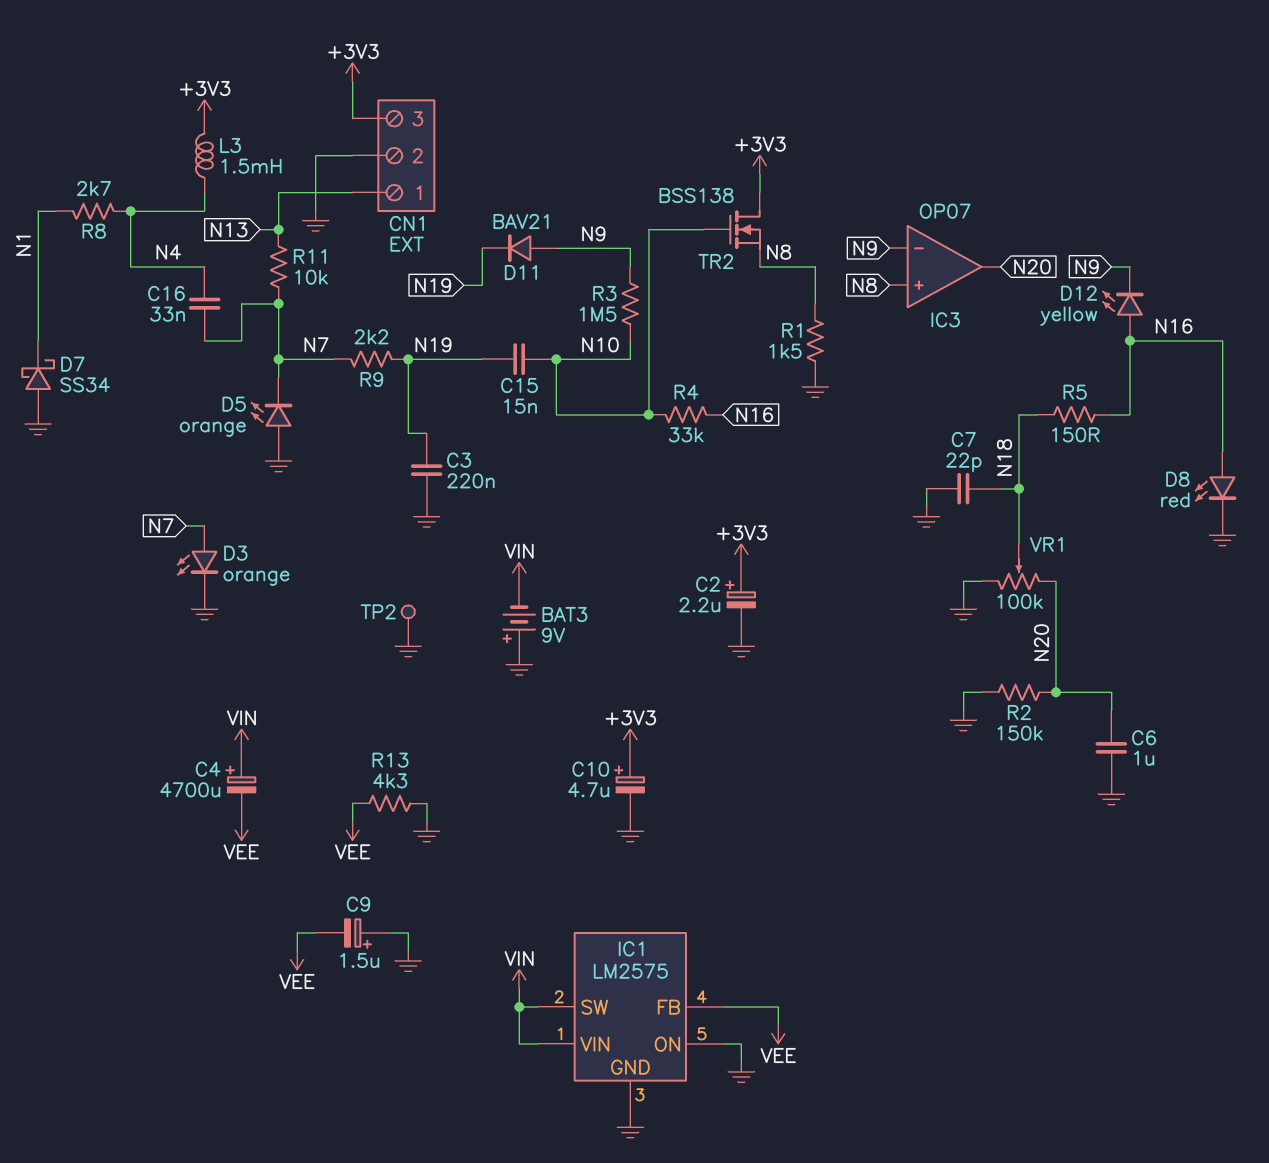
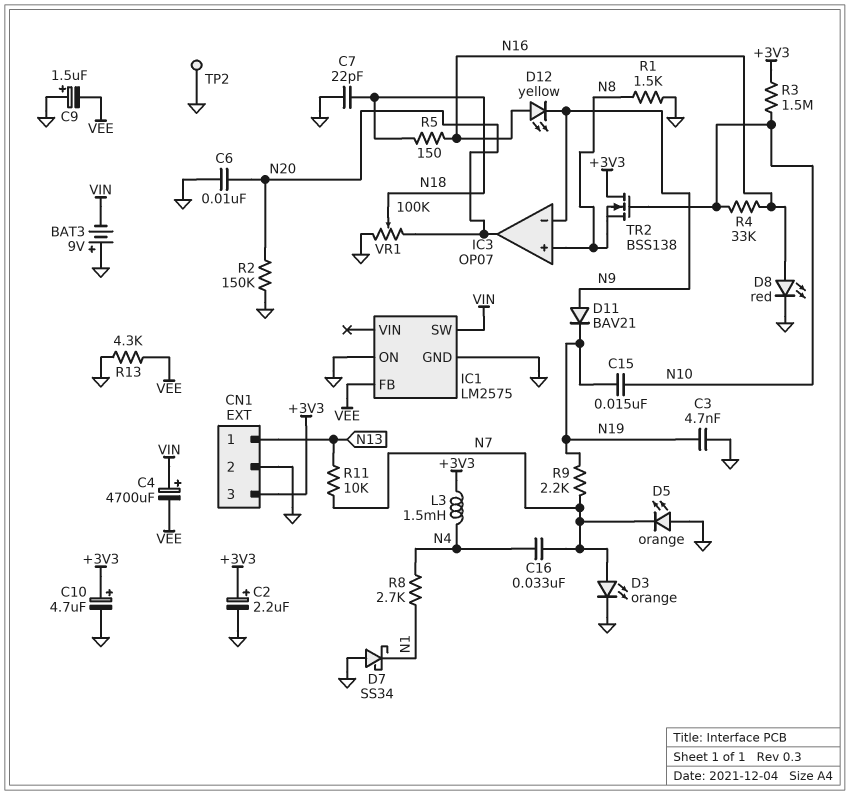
C3: 220nF (GND, N19) -> 4.7nF (GND, N19)
C6: 1uF (GND, N20) -> 10nF (GND, N20)
IC1 pin VIN: VIN -> none
R3: 1.5M (N9, N10) -> 1.5M (+3V3, N10)

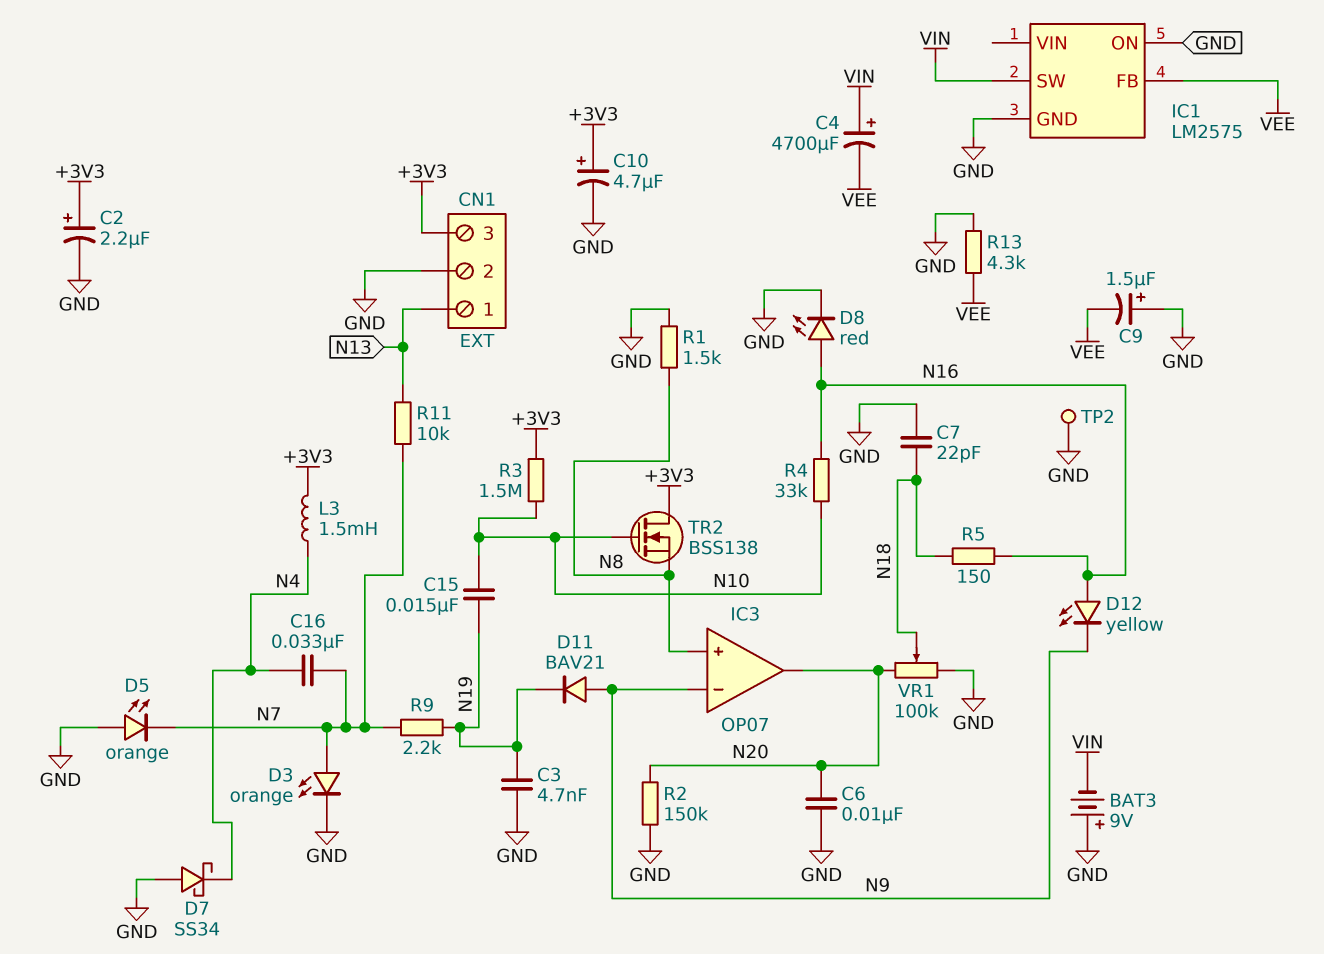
D7: schottky SS34 (A GND, K N1) -> schottky SS34 (A GND, K N4)
R8: 2.7k (N1, N4) -> none

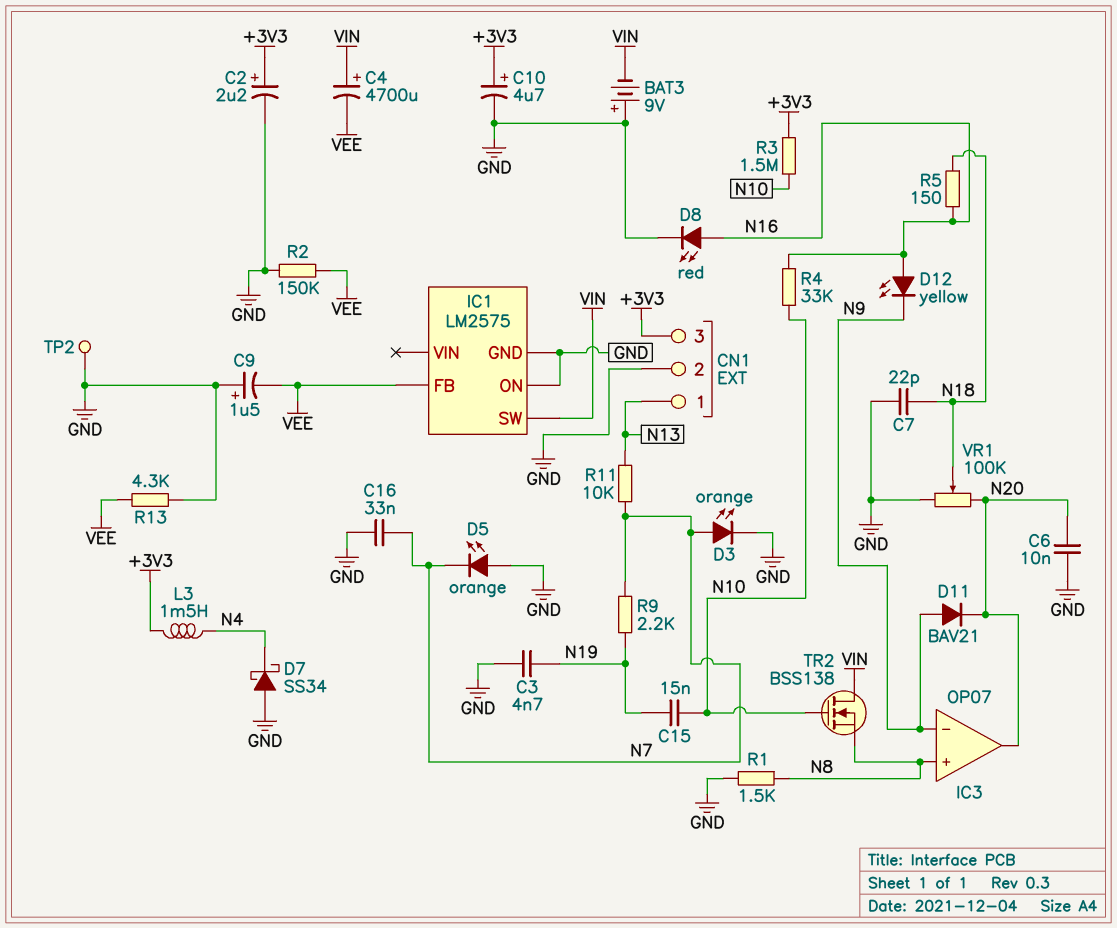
C16: 33nF (N4, N7) -> 33nF (GND, N7)
D11: diode BAV21 (A N9, K N19) -> diode BAV21 (A N9, K N20)
R2: 150k (GND, N20) -> 150k (GND, VEE)
TR2: NMOS BSS138 (G N10, D +3V3, S N8) -> NMOS BSS138 (G N10, D VIN, S N8)

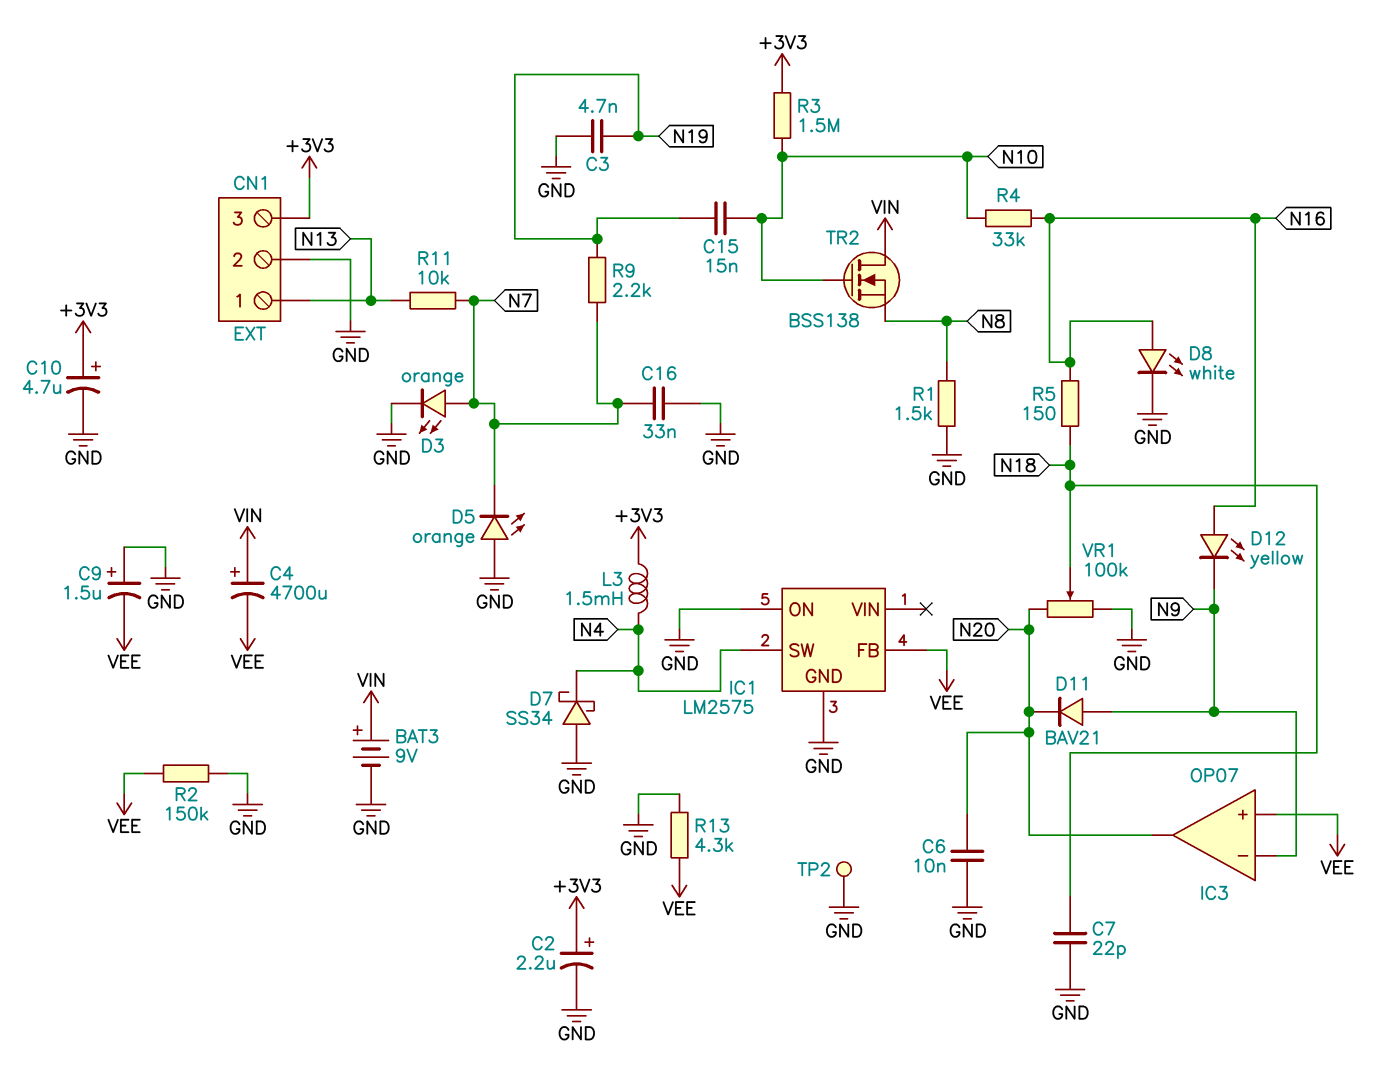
BAT3: 9V (plus GND, minus VIN) -> 9V (plus VIN, minus GND)
D8: LED red (A N16, K GND) -> LED white (A N16, K GND)
IC1 pin SW: VIN -> N4
IC3 pin in+: N8 -> VEE

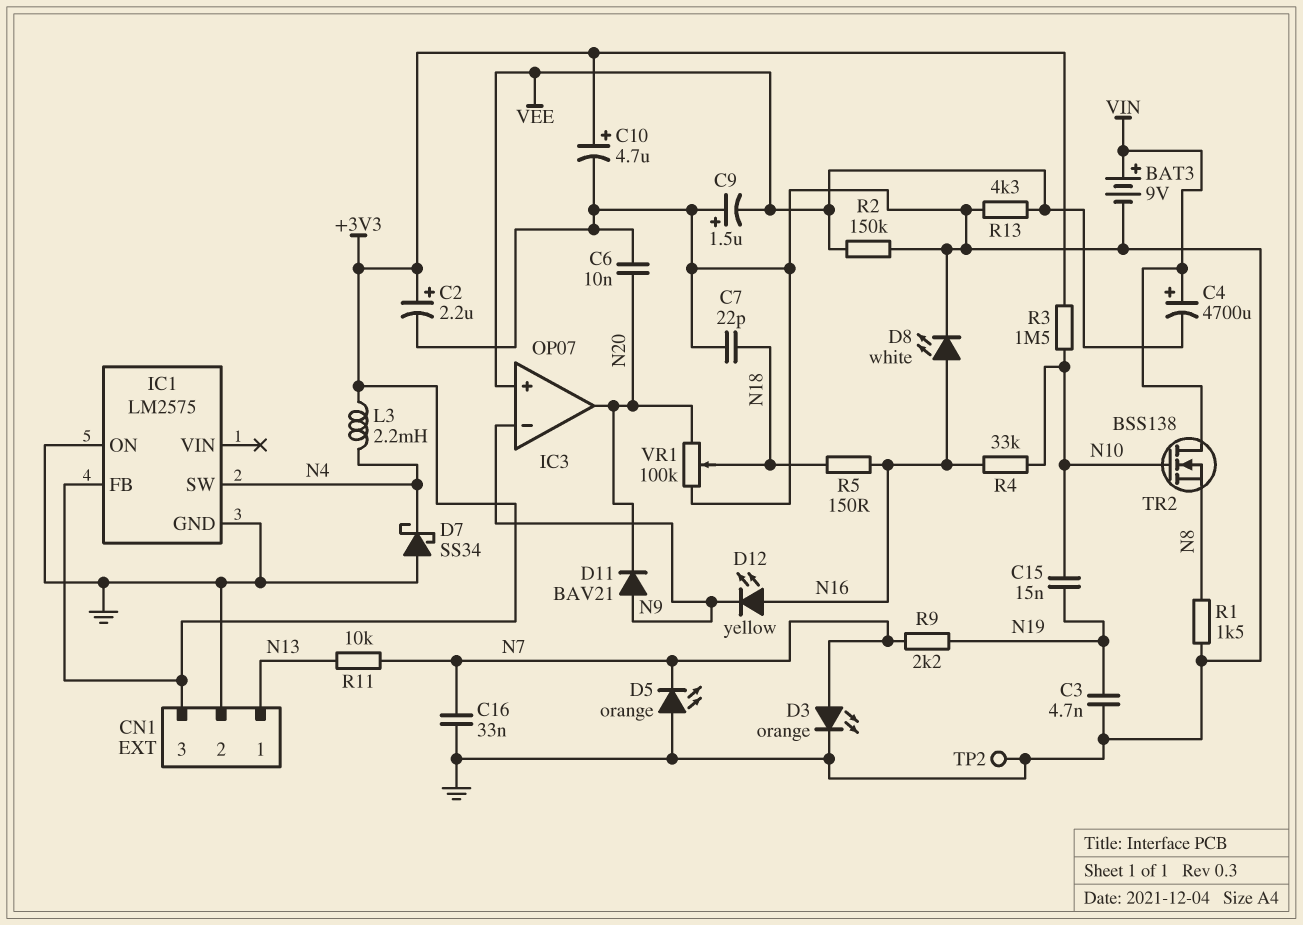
IC1 pin FB: VEE -> +3V3
L3: 1.5mH (+3V3, N4) -> 2.2mH (+3V3, N4)

